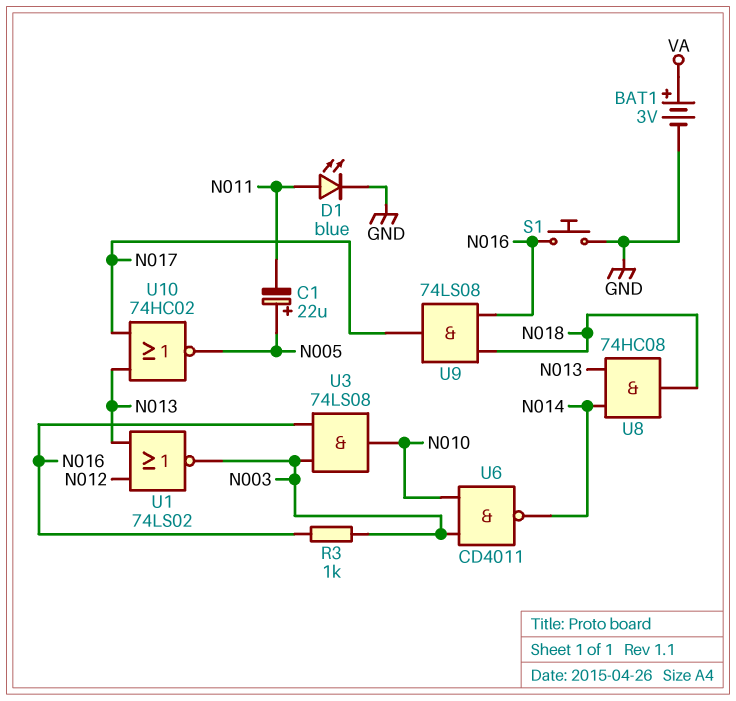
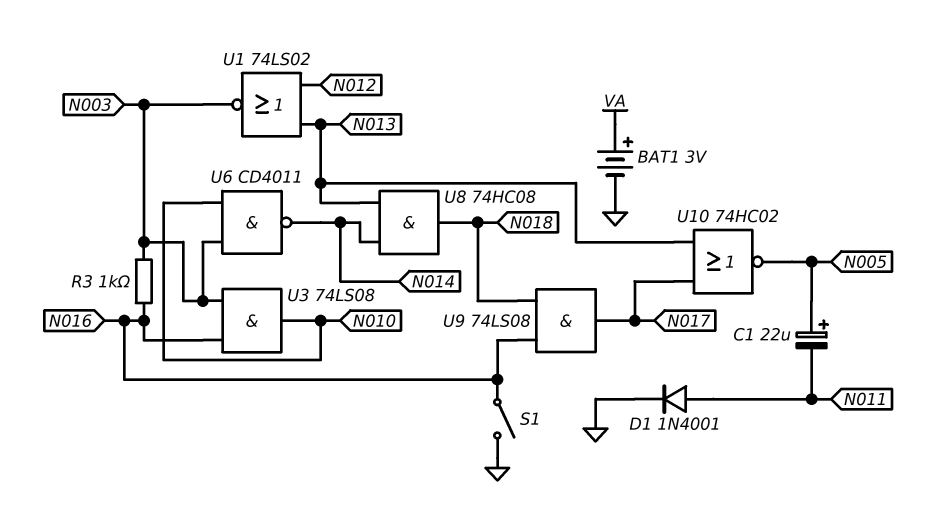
D1: LED blue (A N011, K GND) -> diode 1N4001 (A N011, K GND)
S1: button (GND, N016) -> switch (GND, N016)

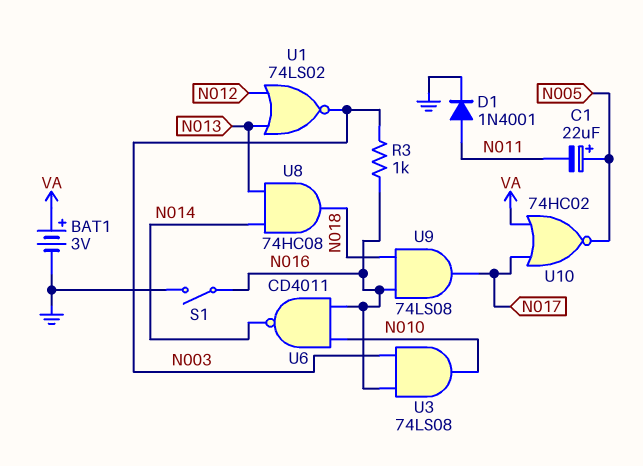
U6: NAND CD4011 (in N003, in N010, out N014) -> NAND CD4011 (in N010, in N016, out N014)
U10: NOR 74HC02 (in N013, in N017, out N005) -> NOR 74HC02 (in N017, in VA, out N005)

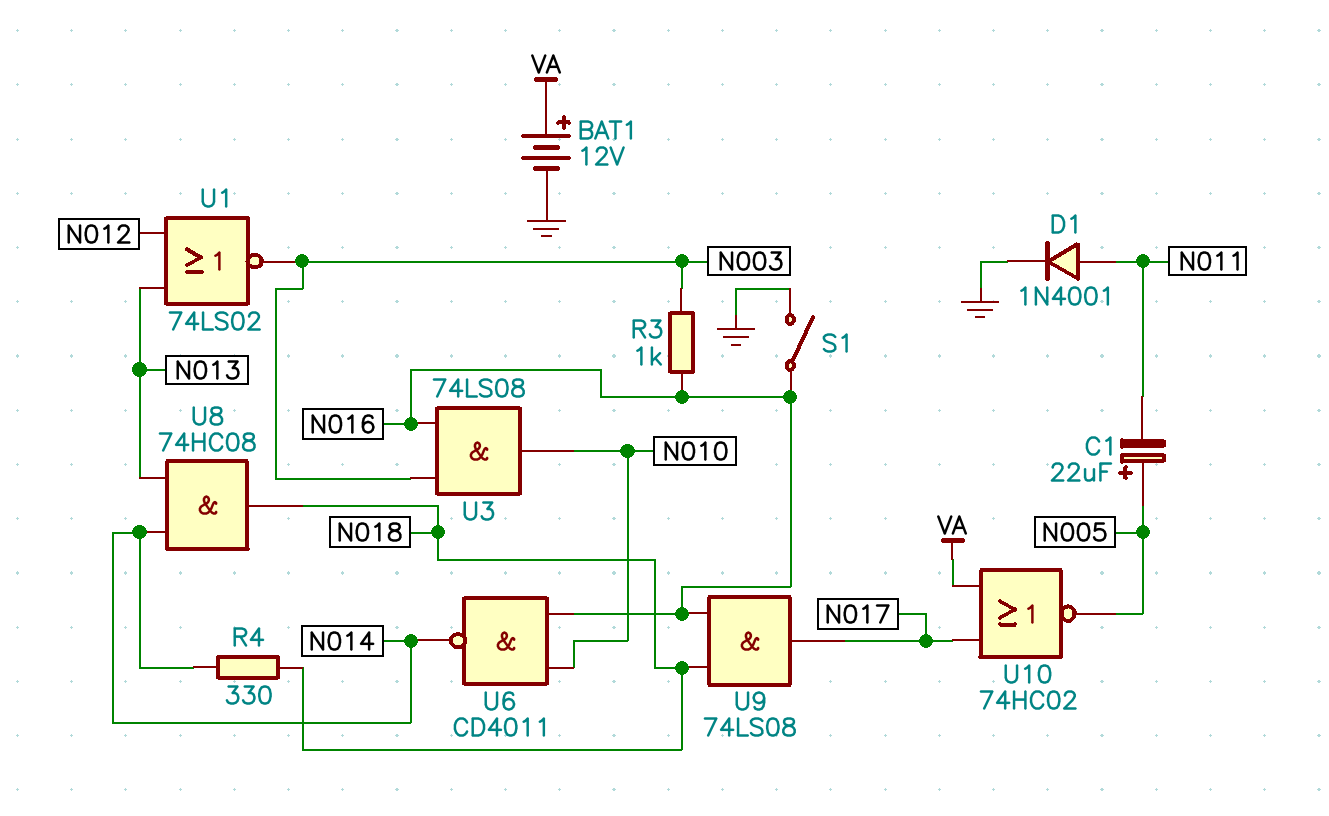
BAT1: 3V (plus VA, minus GND) -> 12V (plus VA, minus GND)
R4: none -> 330 (N014, N018)

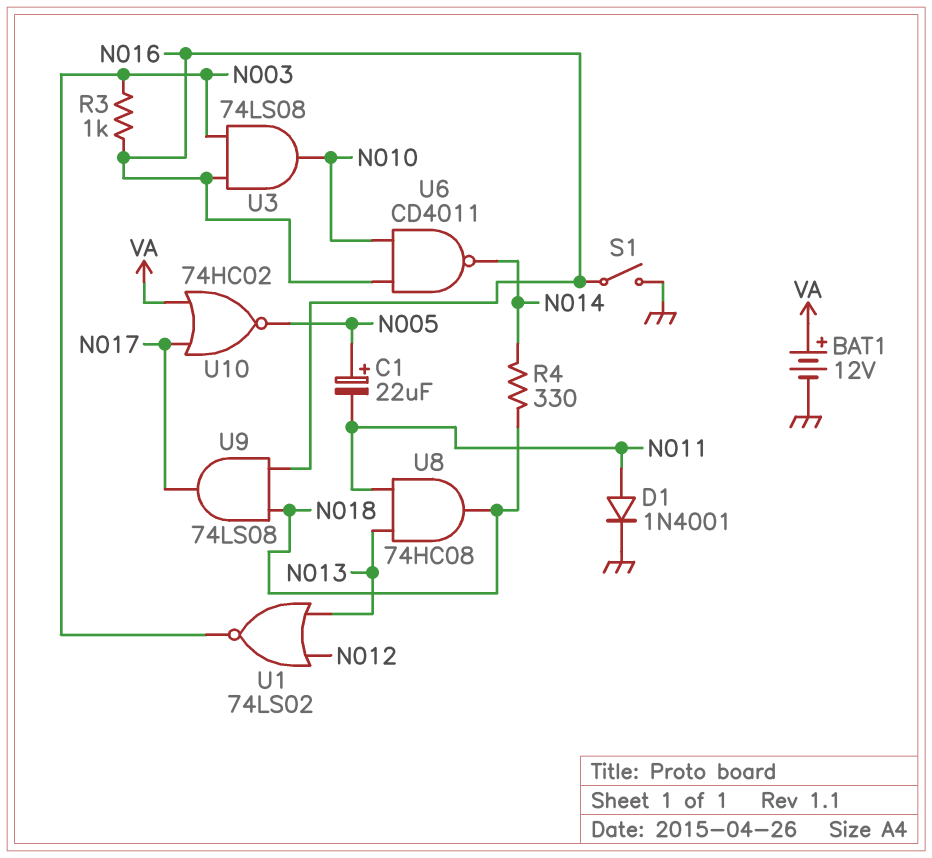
U8: AND 74HC08 (in N013, in N014, out N018) -> AND 74HC08 (in N011, in N013, out N018)

